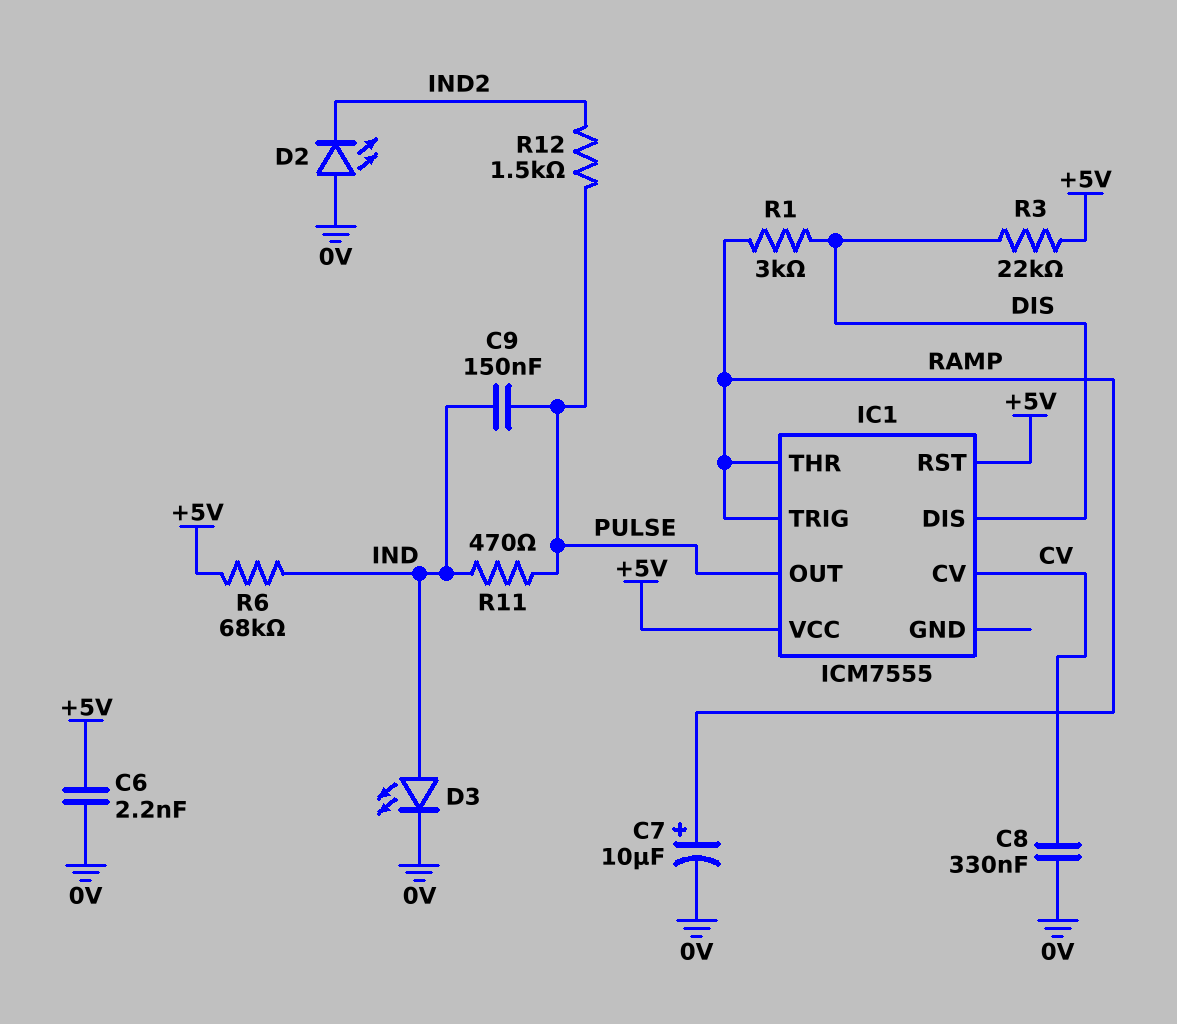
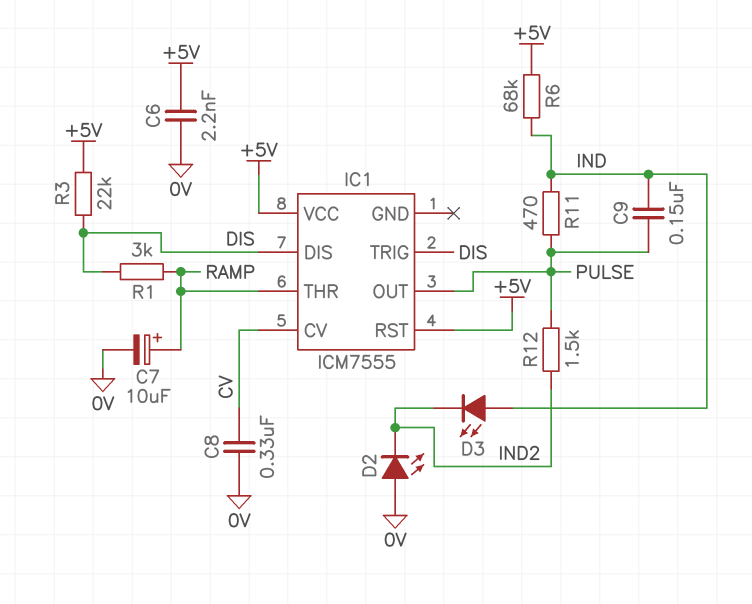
D3: LED (A IND, K 0V) -> LED (A IND, K IND2)
IC1 pin TRIG: RAMP -> DIS

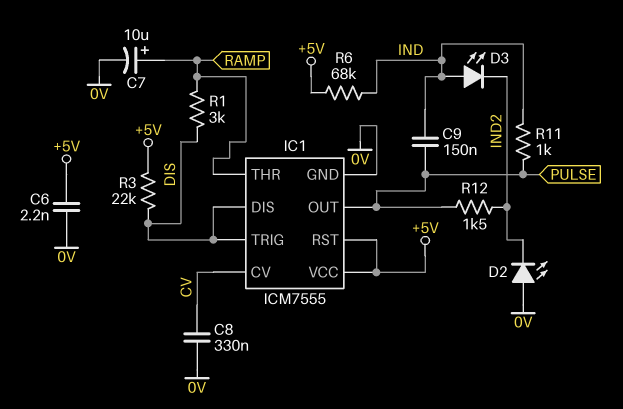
IC1 pin GND: none -> 0V
R11: 470 (IND, PULSE) -> 1k (IND, PULSE)

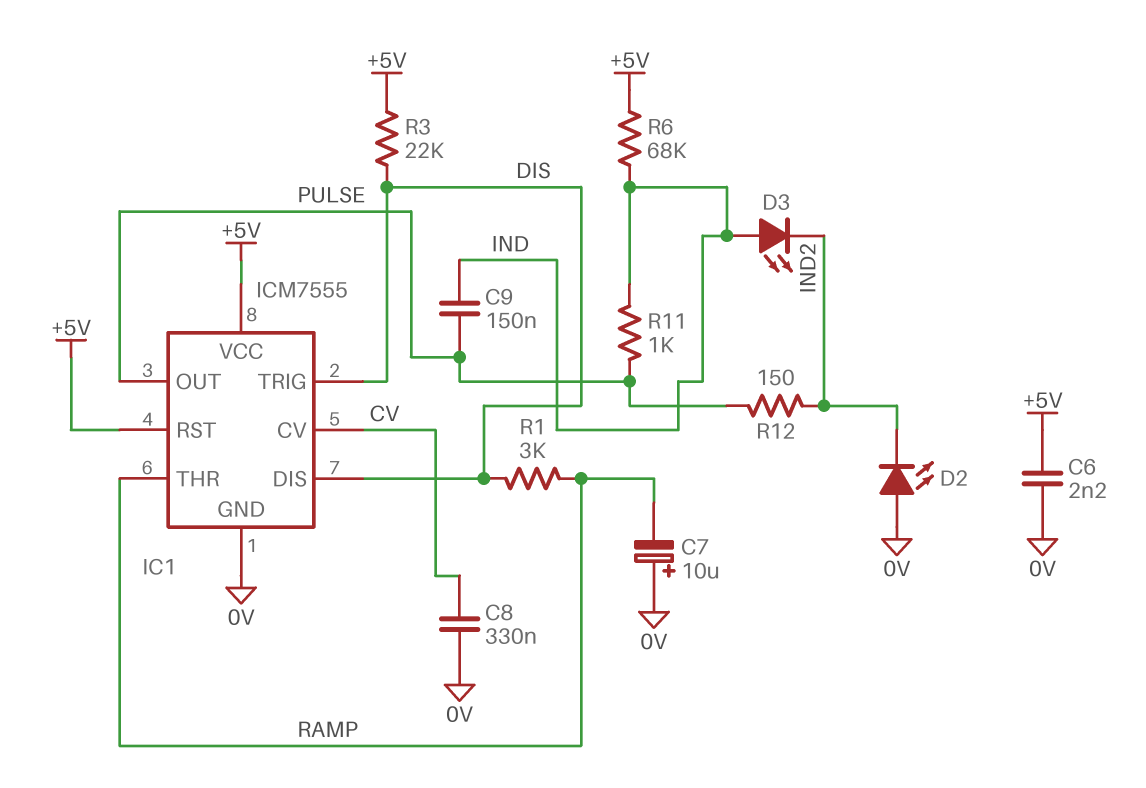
C7: 10uF (plus RAMP, minus 0V) -> 10uF (plus 0V, minus RAMP)
R12: 1.5k (IND2, PULSE) -> 150 (IND2, PULSE)

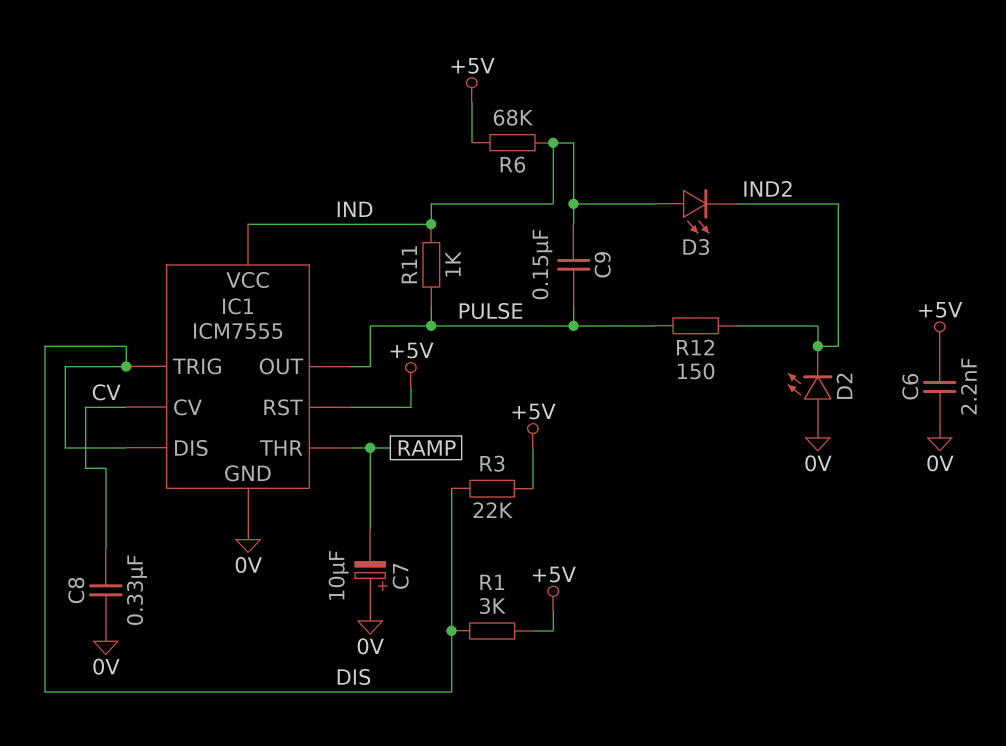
IC1 pin VCC: +5V -> IND
R1: 3k (DIS, RAMP) -> 3k (+5V, DIS)

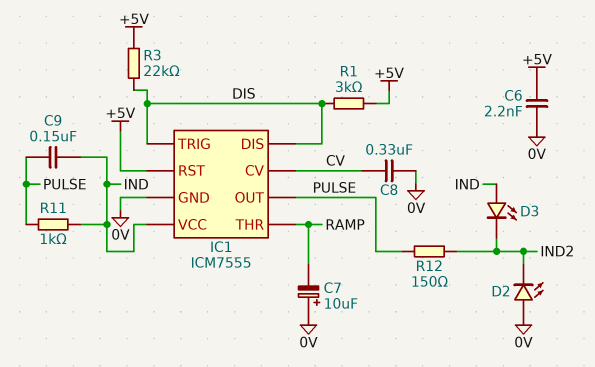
R6: 68k (+5V, IND) -> none

